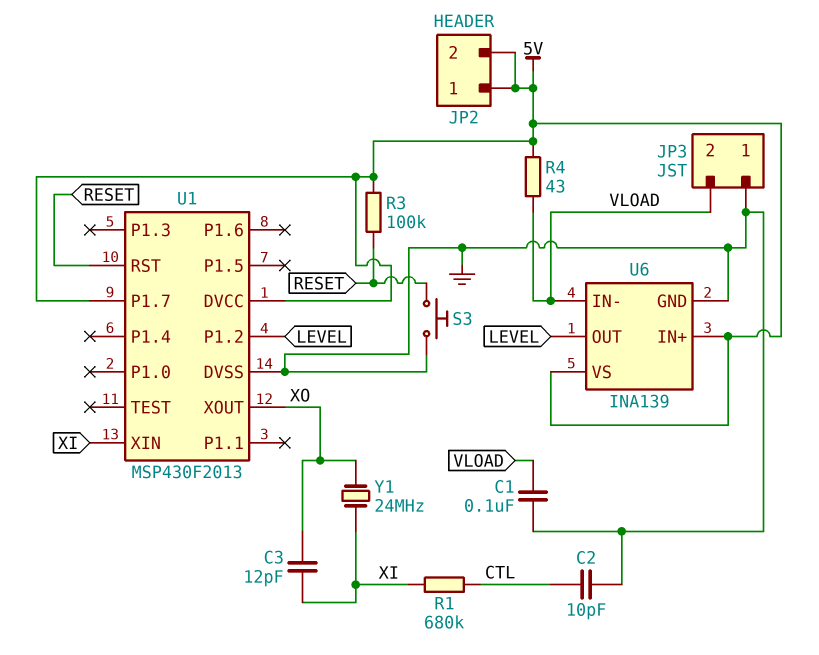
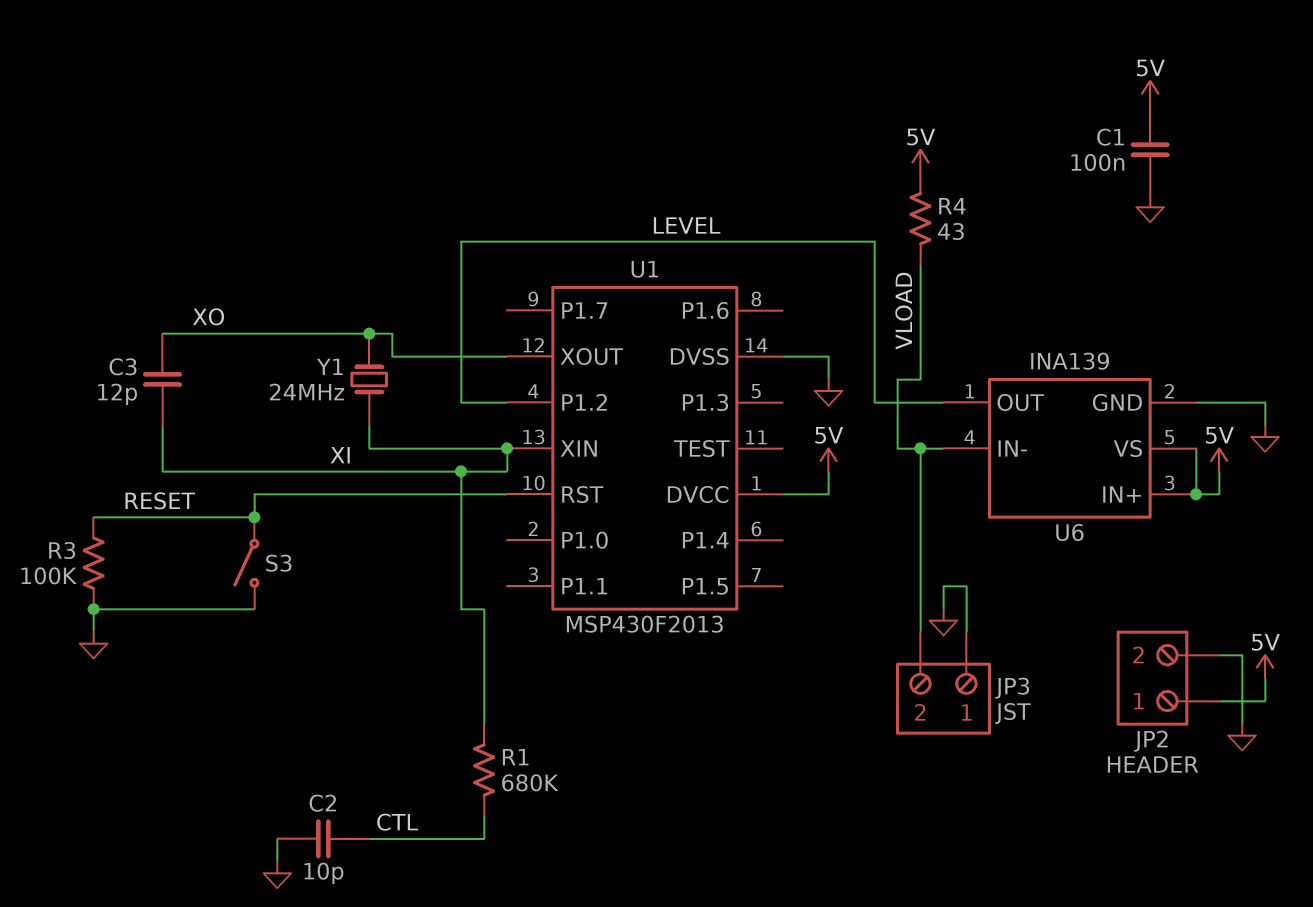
C1: 100nF (GND, VLOAD) -> 100nF (5V, GND)
JP2 pin 2: 5V -> GND
R3: 100k (5V, RESET) -> 100k (GND, RESET)
S3: button (GND, RESET) -> switch (GND, RESET)
U1 pin P1.7: 5V -> none

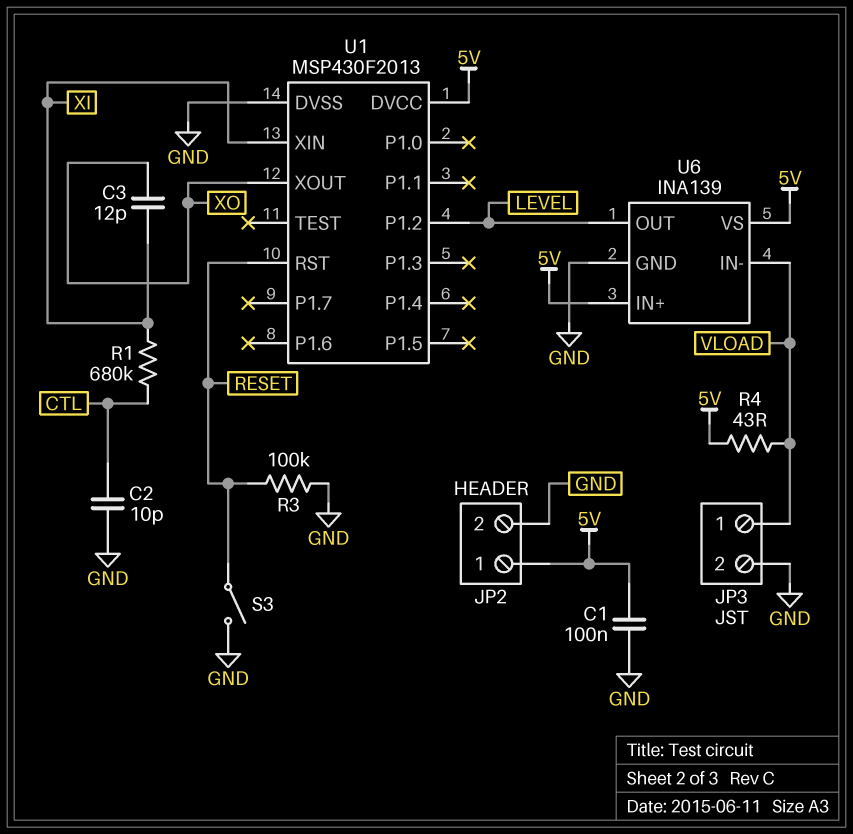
JP3 pin 1: GND -> VLOAD
JP3 pin 2: VLOAD -> GND
Y1: 24MHz (XI, XO) -> none

